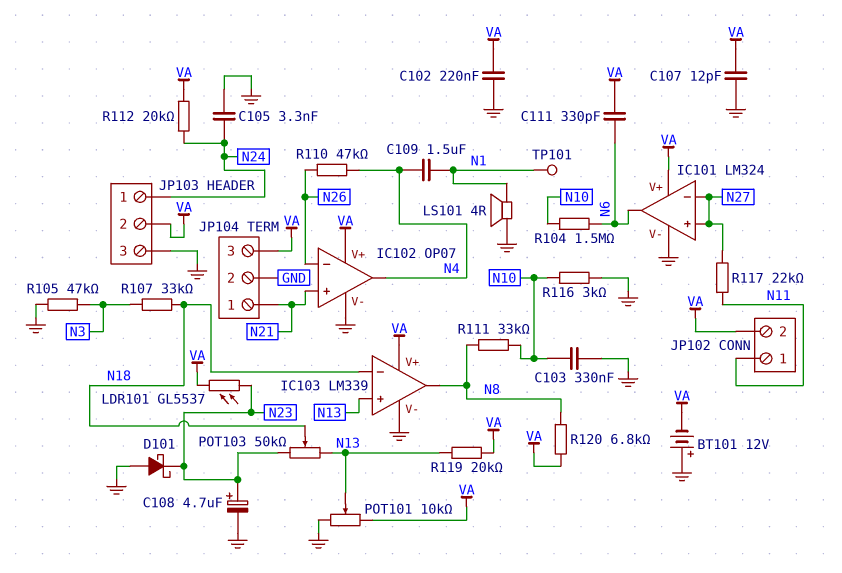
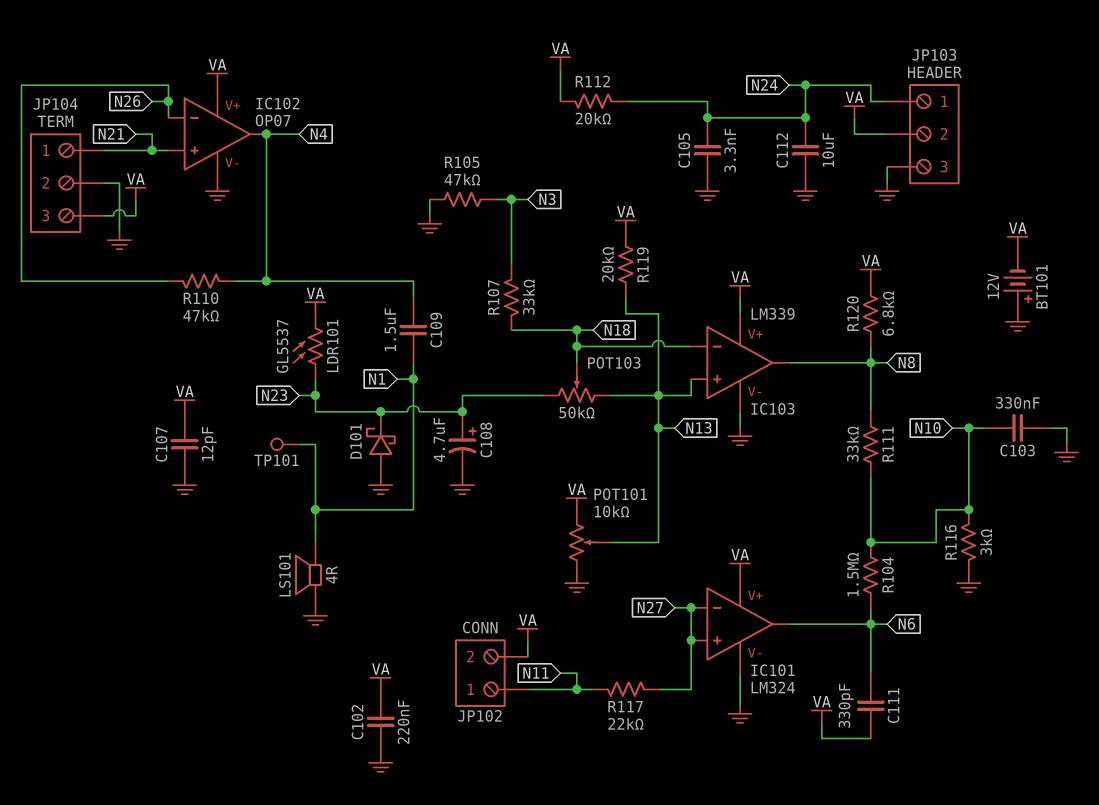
C112: none -> 10uF (GND, N24)

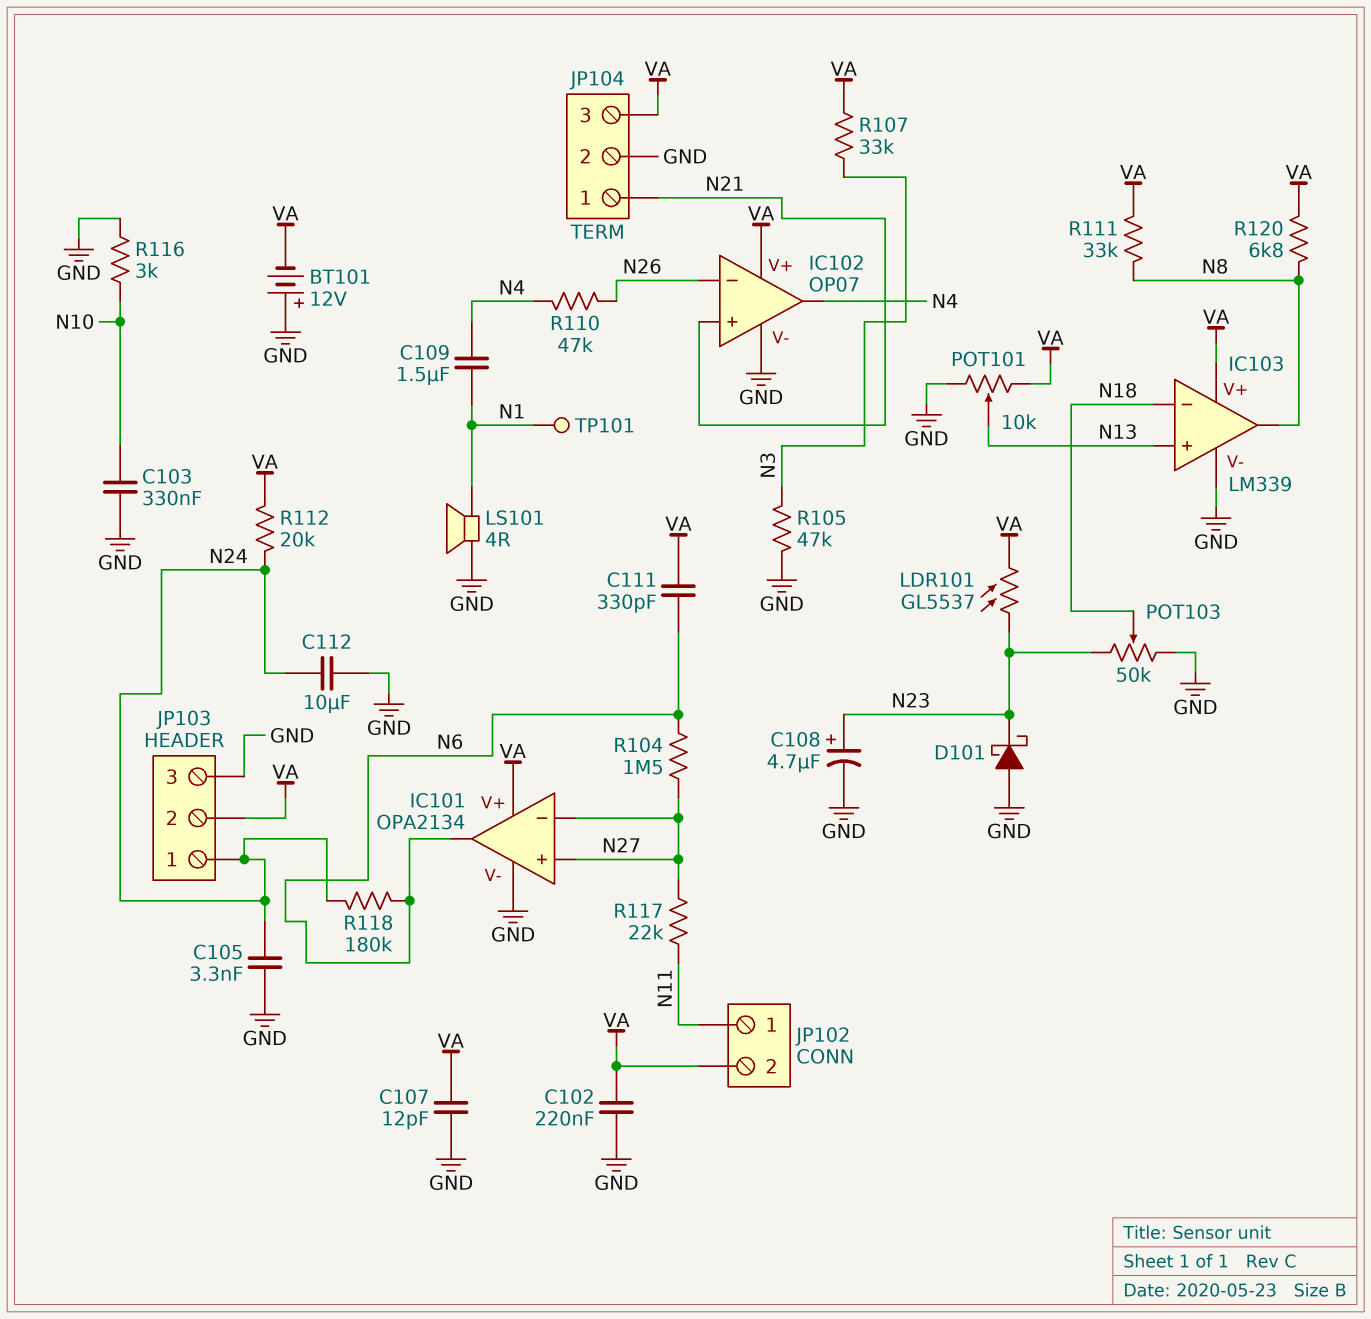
IC101: LM324 -> OPA2134
POT103: 50k (N13, N23, wiper N18) -> 50k (GND, N23, wiper N18)
R104: 1.5M (N6, N10) -> 1.5M (N6, N27)
R107: 33k (N3, N18) -> 33k (N3, VA)
R111: 33k (N8, N10) -> 33k (N8, VA)
R118: none -> 180k (N6, N24)
R119: 20k (N13, VA) -> none

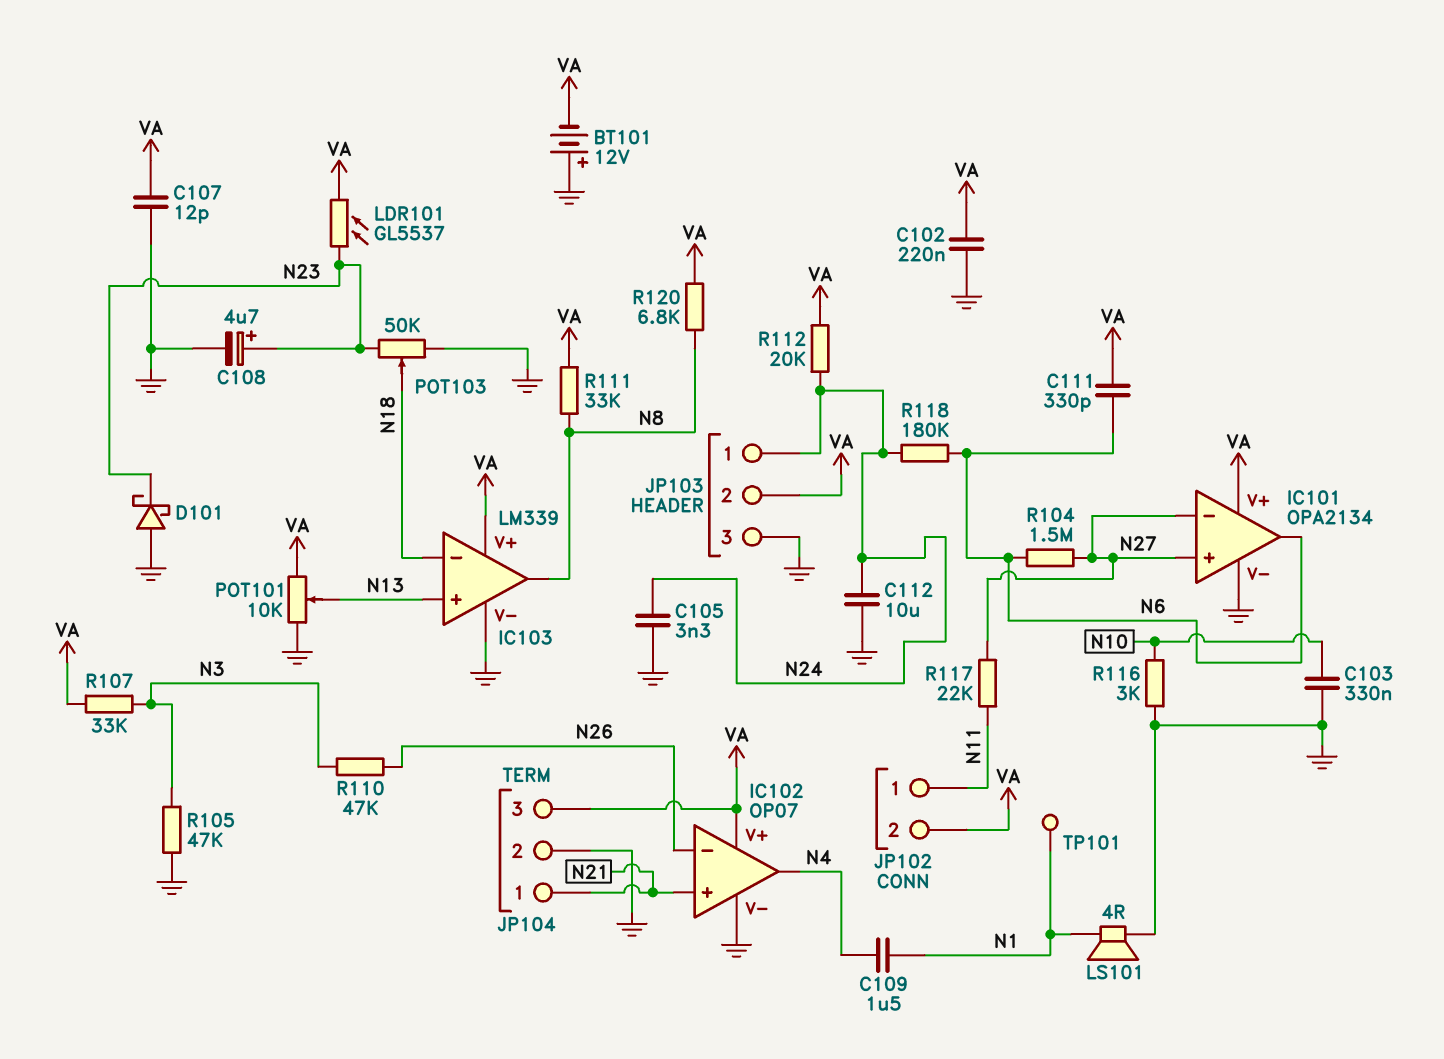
R110: 47k (N4, N26) -> 47k (N3, N26)

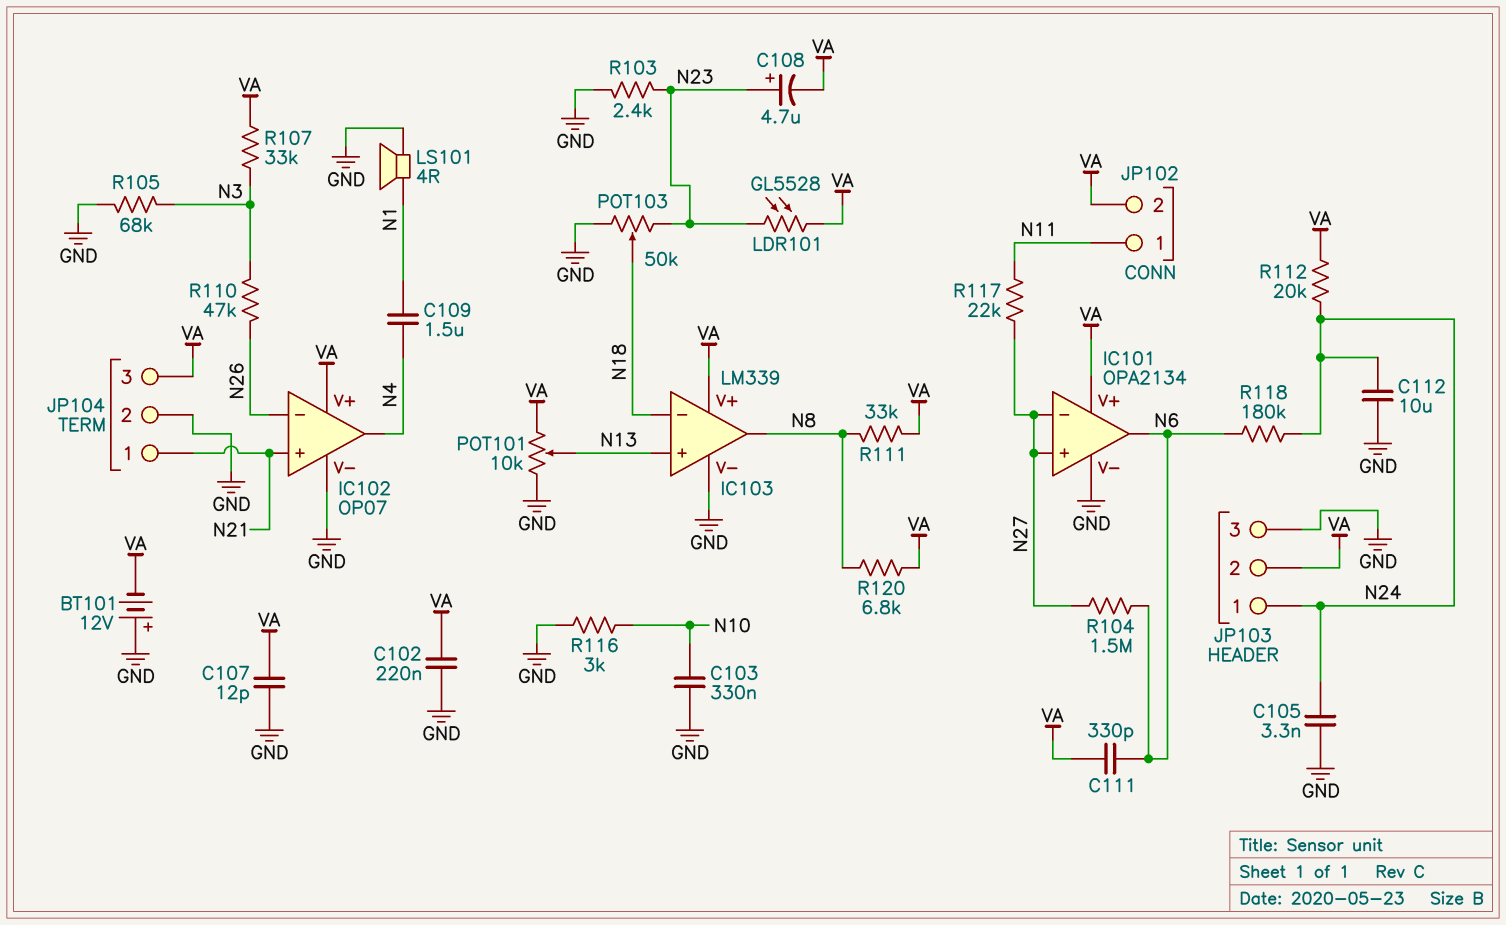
C108: 4.7uF (plus N23, minus GND) -> 4.7uF (plus N23, minus VA)
D101: schottky (A GND, K N23) -> none
LDR101: GL5537 (N23, VA) -> GL5528 (N23, VA)
R103: none -> 2.4k (GND, N23)
R105: 47k (GND, N3) -> 68k (GND, N3)
TP101: test point (N1) -> none

